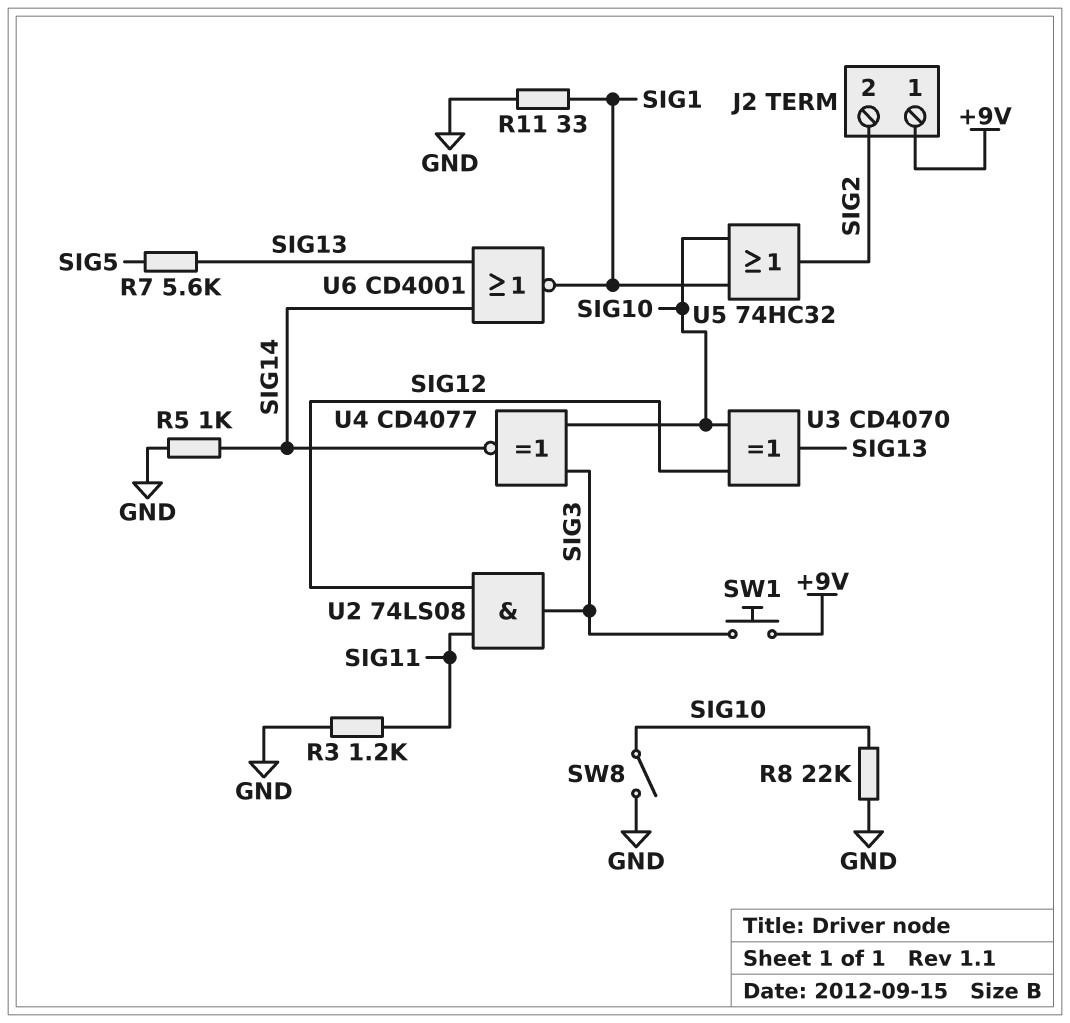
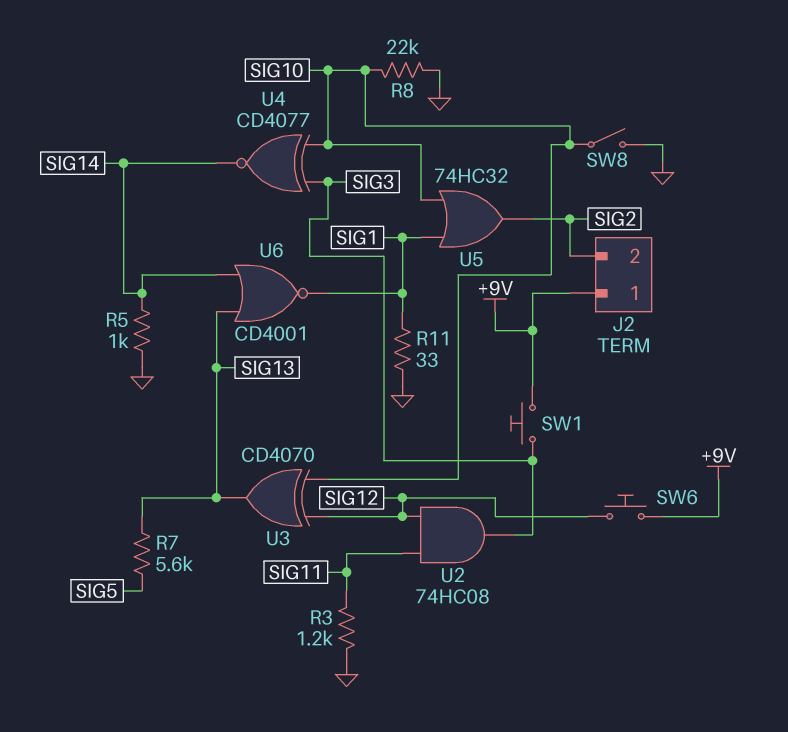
SW6: none -> button (+9V, SIG12)
U2: AND 74LS08 (in SIG11, in SIG12, out SIG3) -> AND 74HC08 (in SIG11, in SIG12, out SIG3)

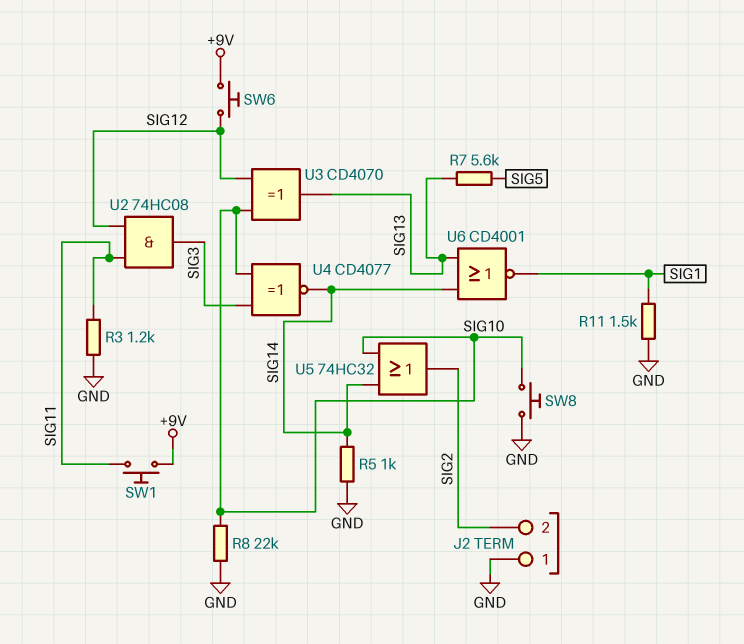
J2 pin 1: +9V -> GND
R11: 33 (GND, SIG1) -> 1.5k (GND, SIG1)
SW1: button (+9V, SIG3) -> button (+9V, SIG11)
SW8: switch (GND, SIG10) -> button (GND, SIG10)
U5: OR 74HC32 (in SIG1, in SIG10, out SIG2) -> OR 74HC32 (in SIG10, in SIG14, out SIG2)

